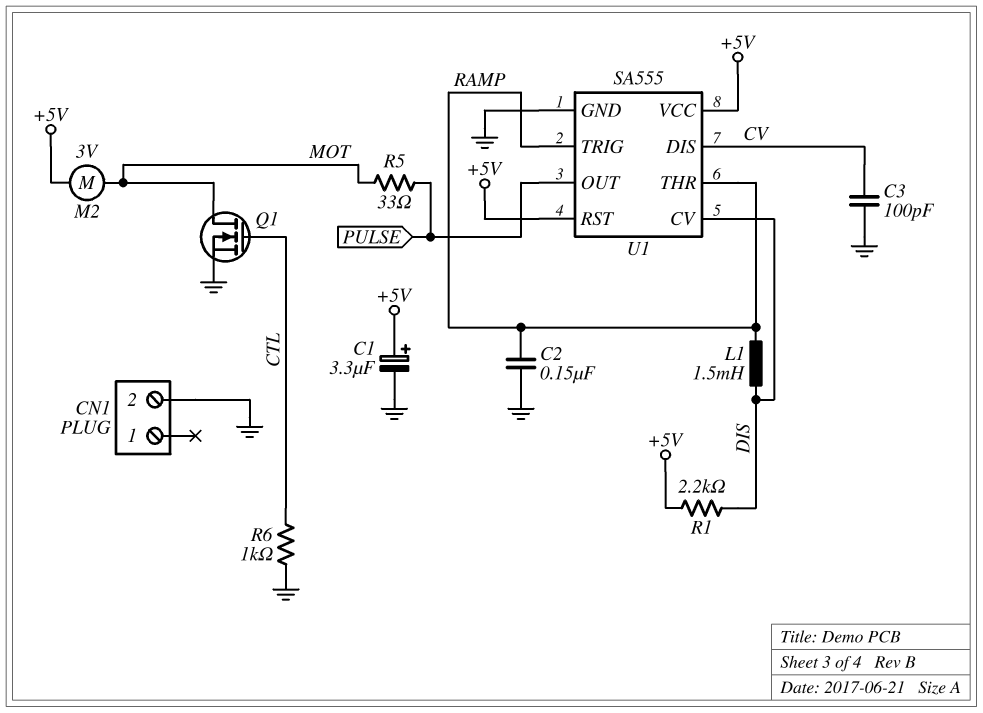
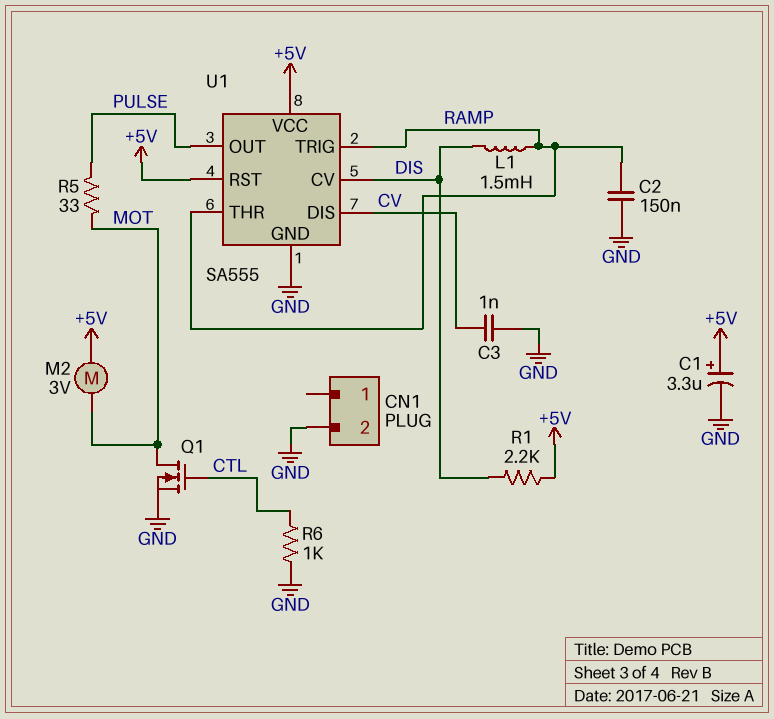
C3: 100pF (CV, GND) -> 1nF (CV, GND)

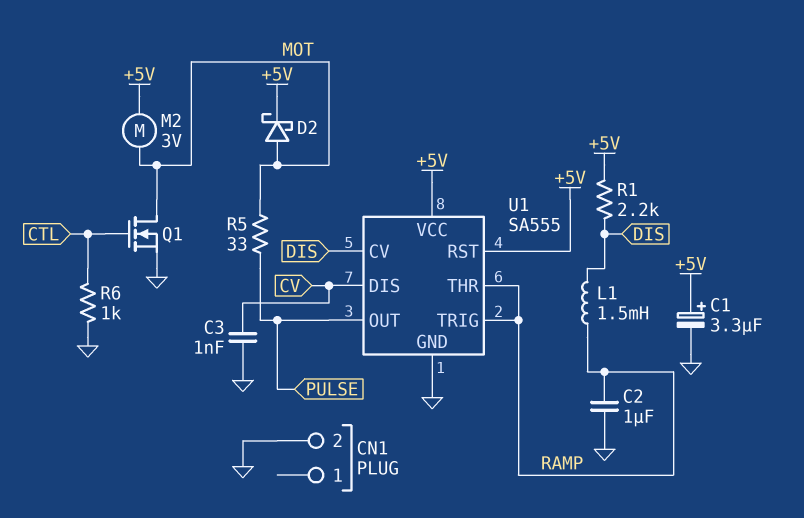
C2: 150nF (GND, RAMP) -> 1uF (GND, RAMP)
D2: none -> schottky (A MOT, K +5V)

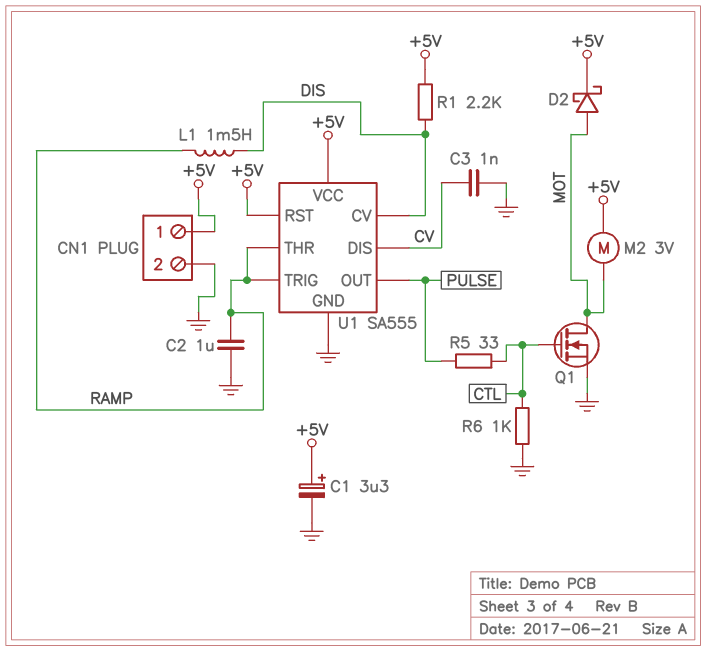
CN1 pin 1: none -> +5V
R5: 33 (MOT, PULSE) -> 33 (CTL, PULSE)

